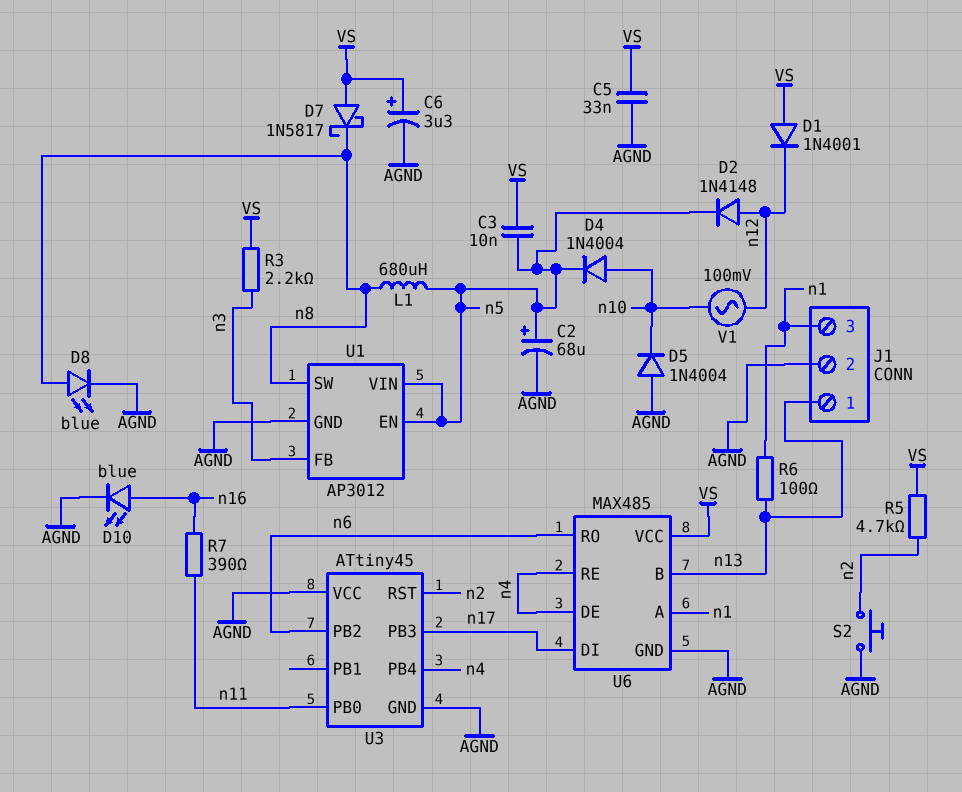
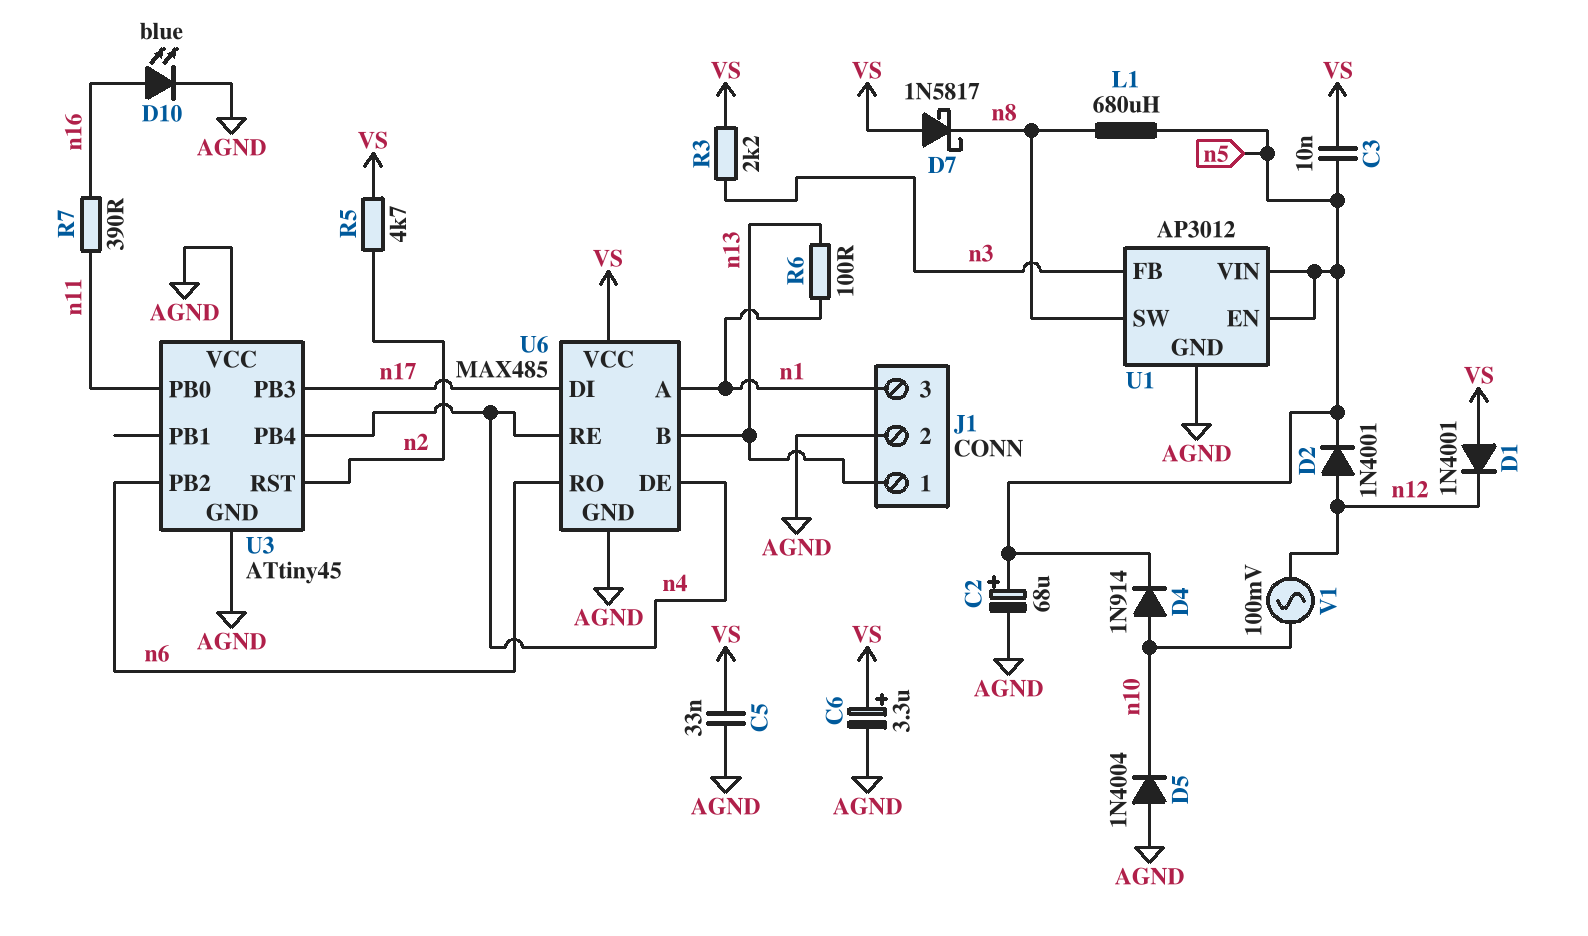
D2: diode 1N4148 (A n12, K n5) -> diode 1N4001 (A n12, K n5)
D4: diode 1N4004 (A n10, K n5) -> diode 1N914 (A n10, K n5)
D8: LED blue (A n8, K AGND) -> none
S2: button (AGND, n2) -> none

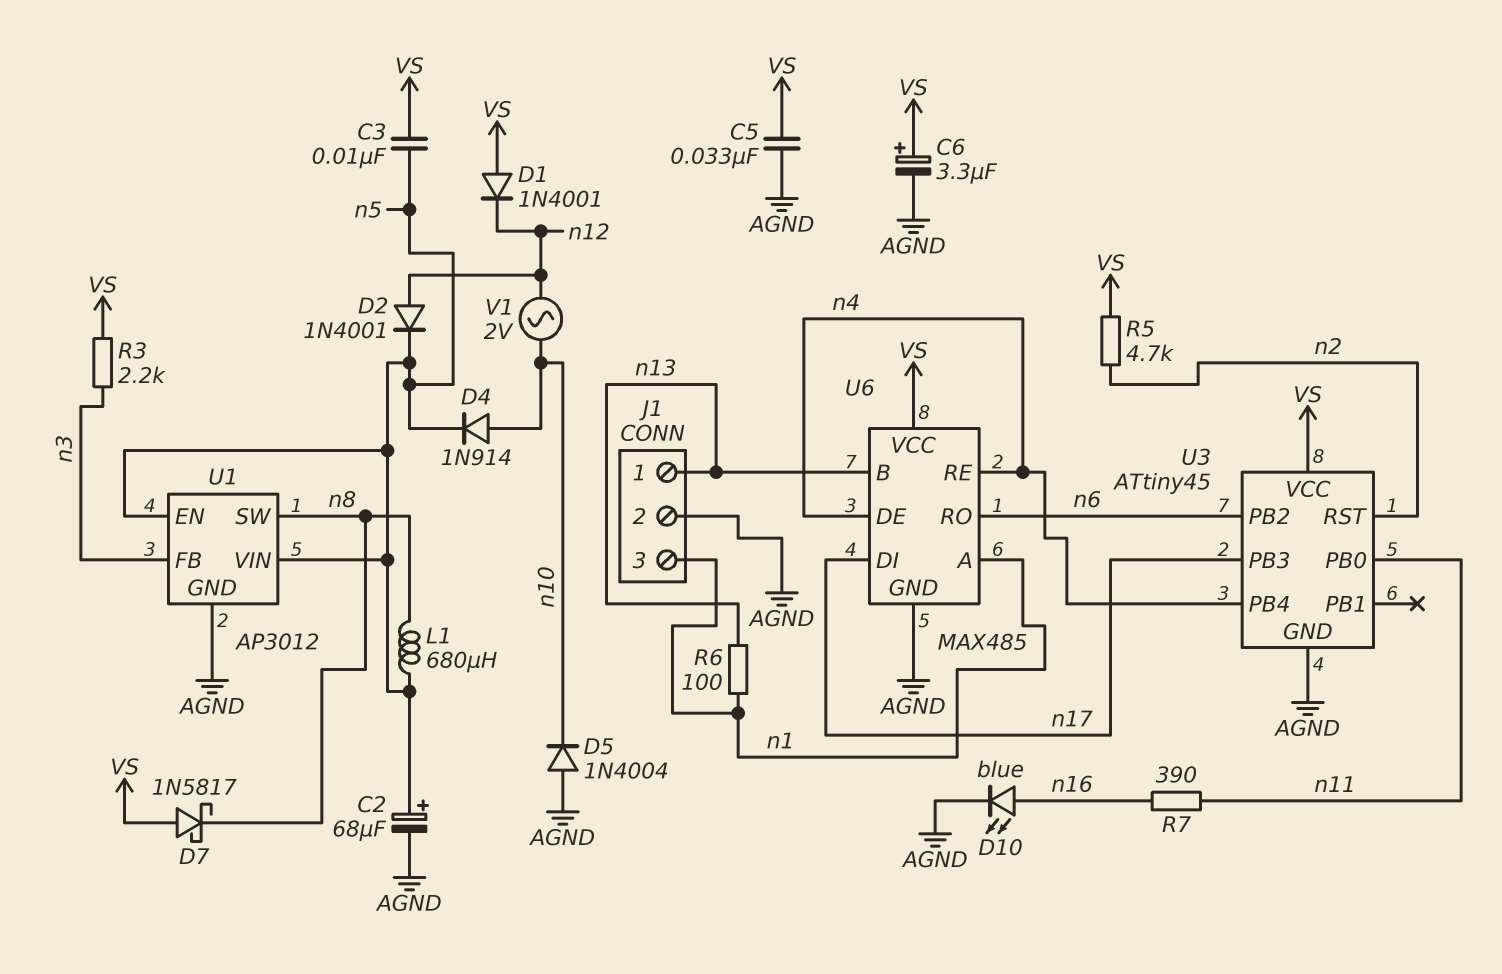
U3 pin VCC: AGND -> VS
V1: AC 100mV (n10, n12) -> AC 2V (n10, n12)

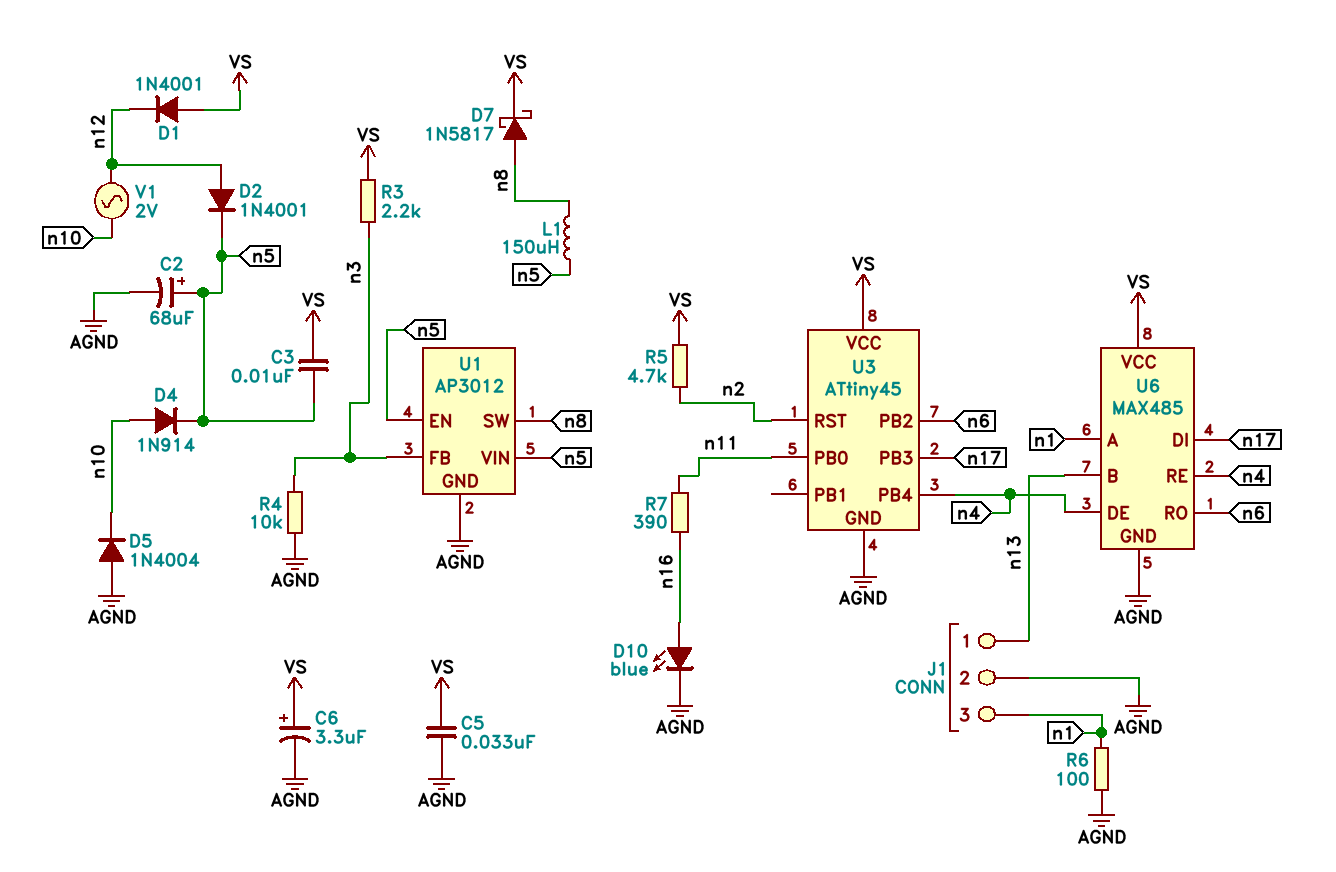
D7: schottky 1N5817 (A VS, K n8) -> schottky 1N5817 (A n8, K VS)
L1: 680uH (n5, n8) -> 150uH (n5, n8)
R4: none -> 10k (AGND, n3)
R6: 100 (n1, n13) -> 100 (AGND, n1)

